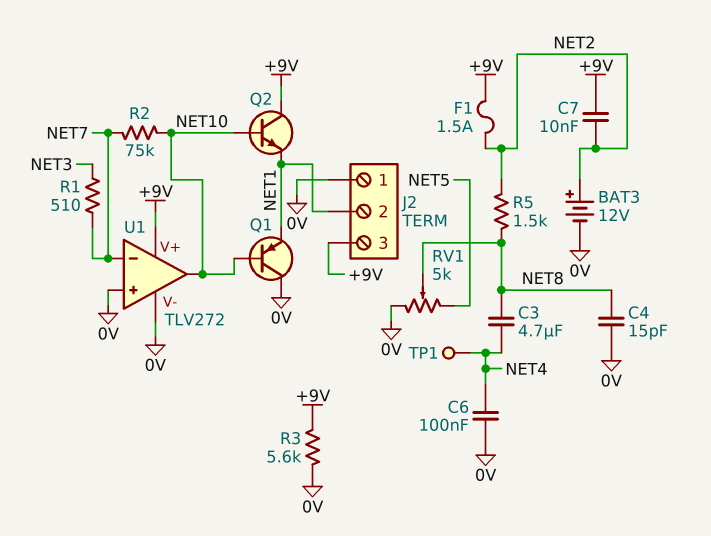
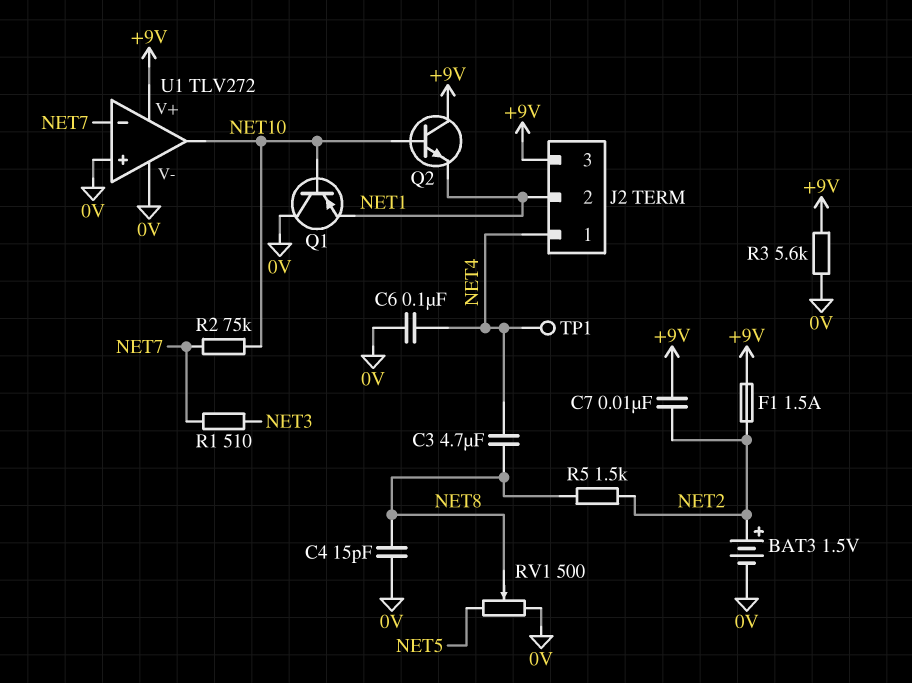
BAT3: 12V (plus NET2, minus 0V) -> 1.5V (plus NET2, minus 0V)
J2 pin 1: 0V -> NET4
RV1: 5k (0V, NET5, wiper NET8) -> 500 (0V, NET5, wiper NET8)

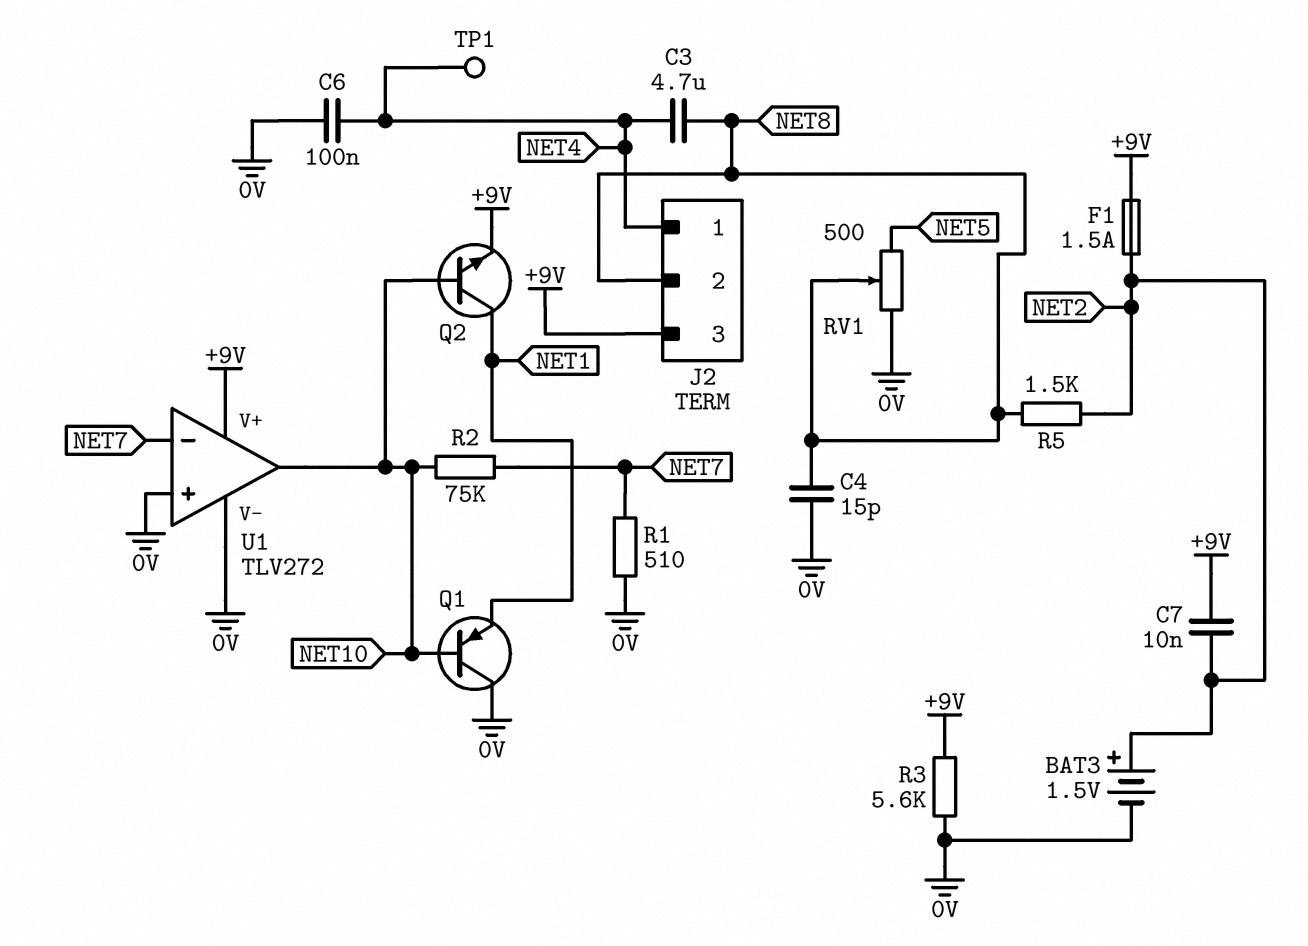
J2 pin 2: NET1 -> NET8
Q2: NPN (B NET10, C +9V, E NET1) -> NPN (B NET10, C NET1, E +9V)
R1: 510 (NET3, NET7) -> 510 (0V, NET7)

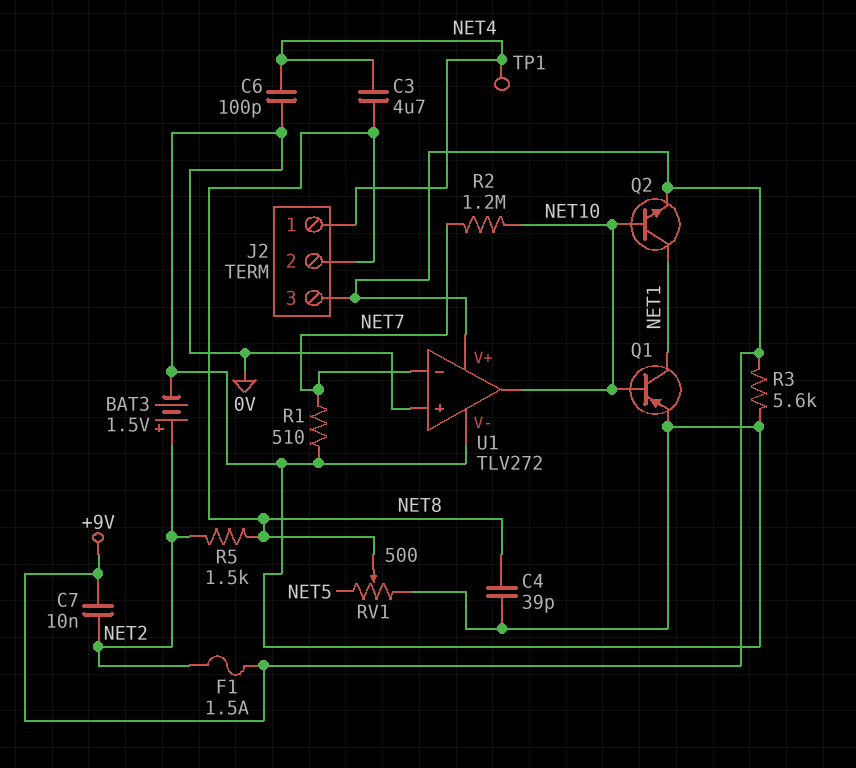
C4: 15pF (0V, NET8) -> 39pF (0V, NET8)
C6: 100nF (0V, NET4) -> 100pF (0V, NET4)
Q1: PNP (B NET10, C 0V, E NET1) -> PNP (B NET10, C NET1, E 0V)
R2: 75k (NET7, NET10) -> 1.2M (NET7, NET10)

